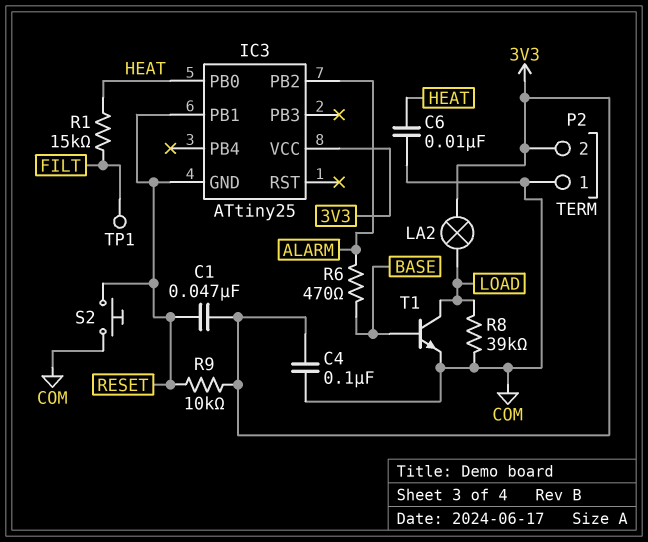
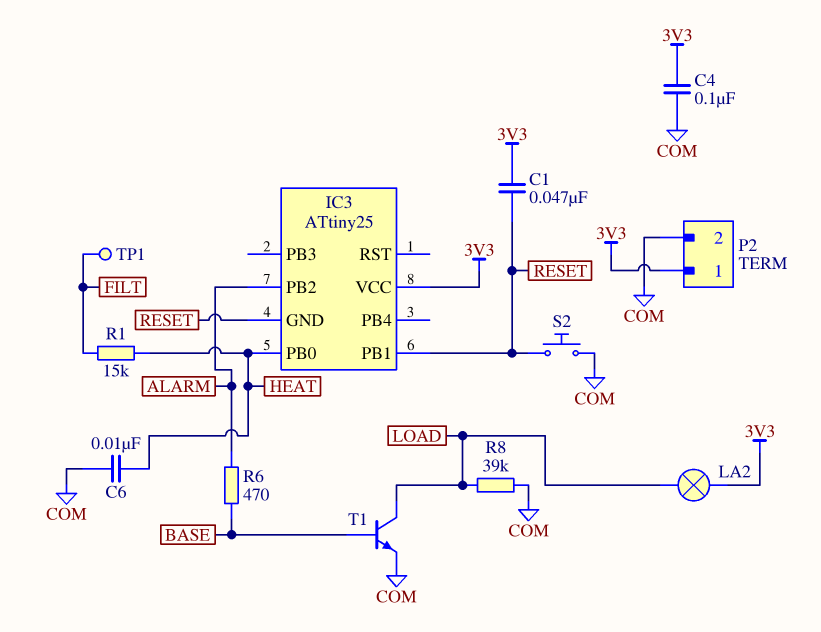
P2 pin 1: COM -> 3V3
P2 pin 2: 3V3 -> COM
R9: 10k (3V3, RESET) -> none

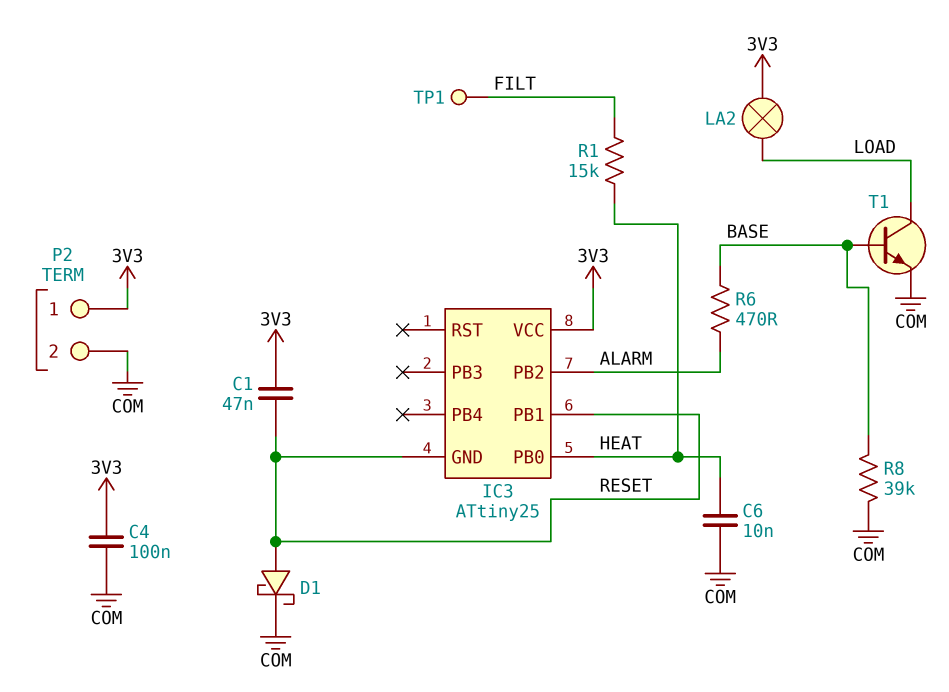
D1: none -> schottky (A RESET, K COM)
R8: 39k (COM, LOAD) -> 39k (BASE, COM)
S2: button (COM, RESET) -> none

